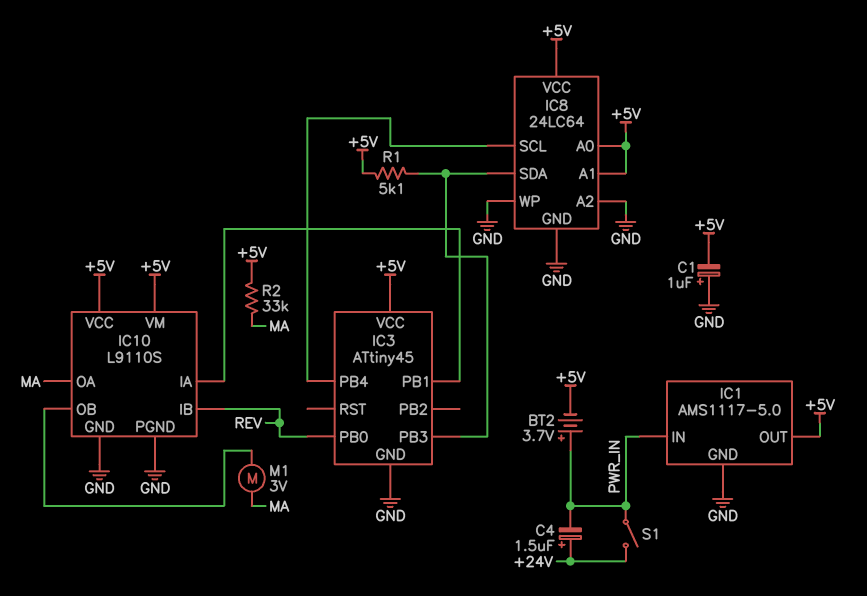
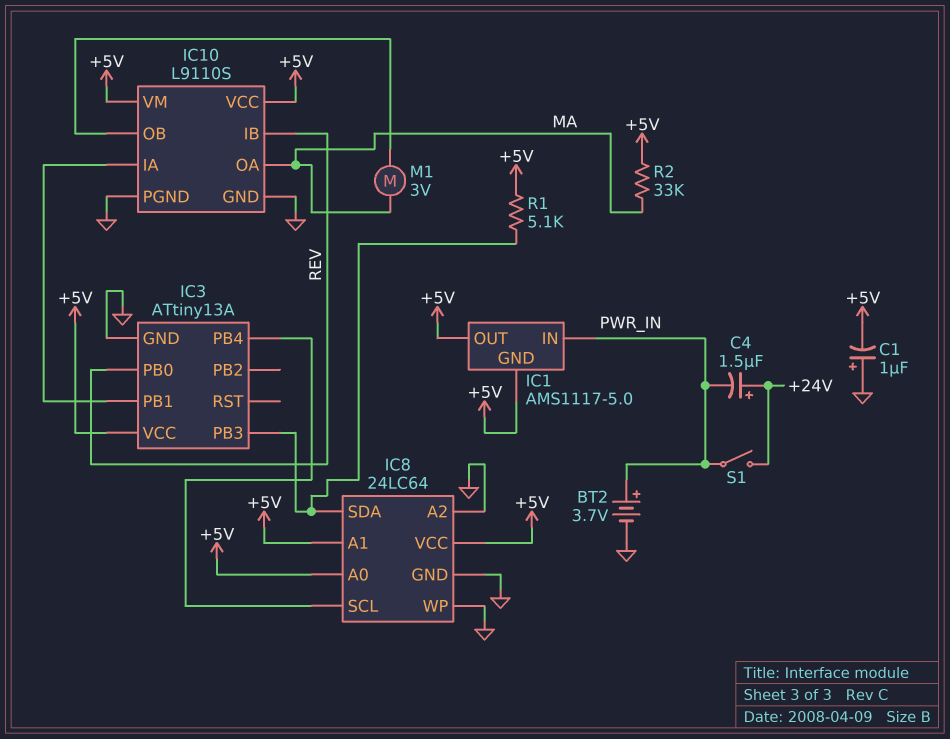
BT2: 3.7V (plus PWR_IN, minus +5V) -> 3.7V (plus PWR_IN, minus GND)
IC1 pin GND: GND -> +5V
IC3: ATtiny45 -> ATtiny13A

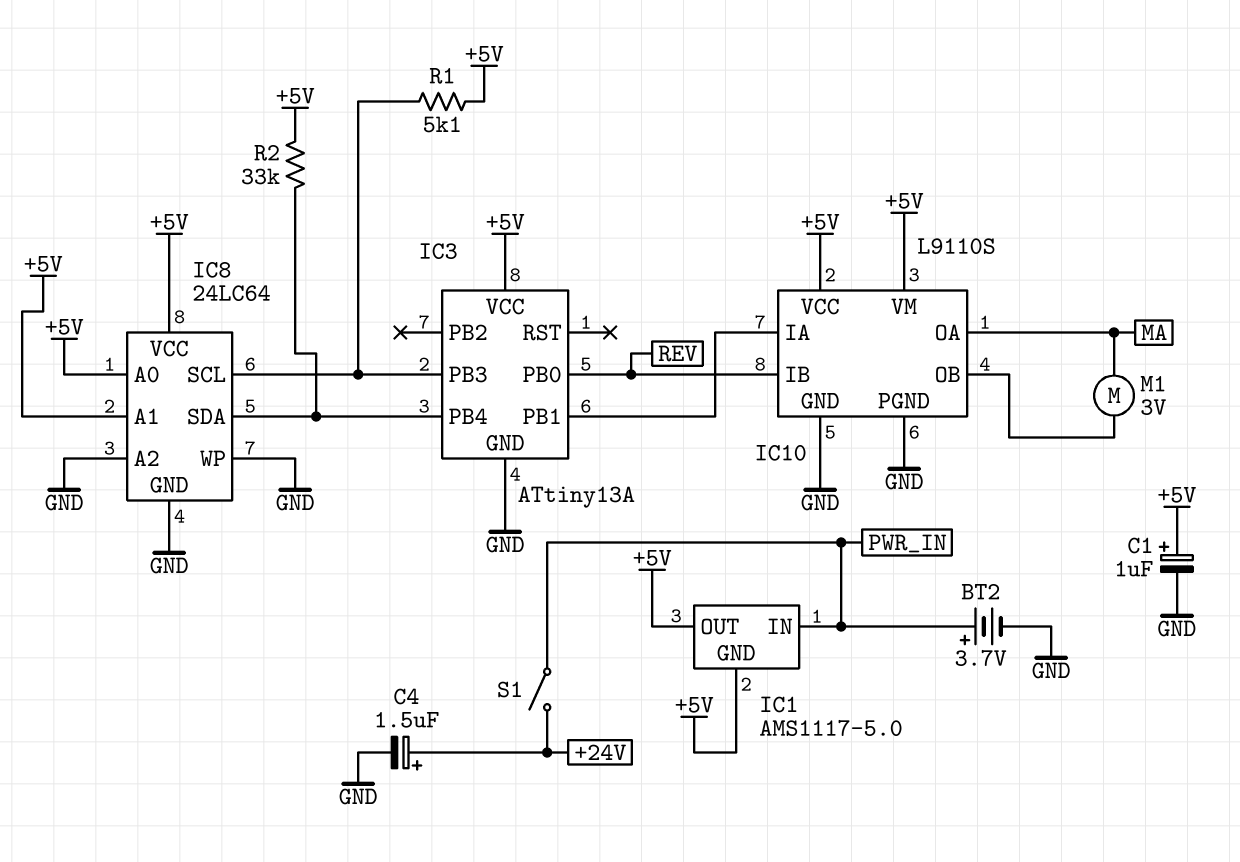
C1: 1uF (plus GND, minus +5V) -> 1uF (plus +5V, minus GND)
C4: 1.5uF (plus +24V, minus PWR_IN) -> 1.5uF (plus +24V, minus GND)
IC8 pin SCL: IC3/PB4 -> IC3/PB3
IC8 pin SDA: IC3/PB3 -> IC3/PB4
R2: 33k (+5V, MA) -> 33k (+5V, IC3/PB4)

